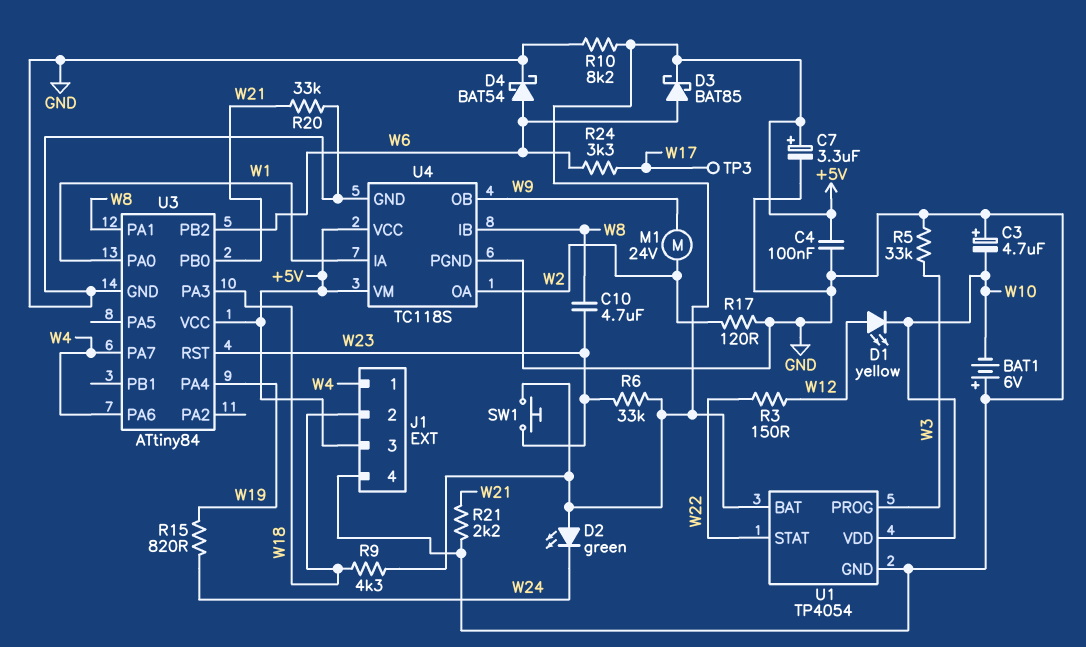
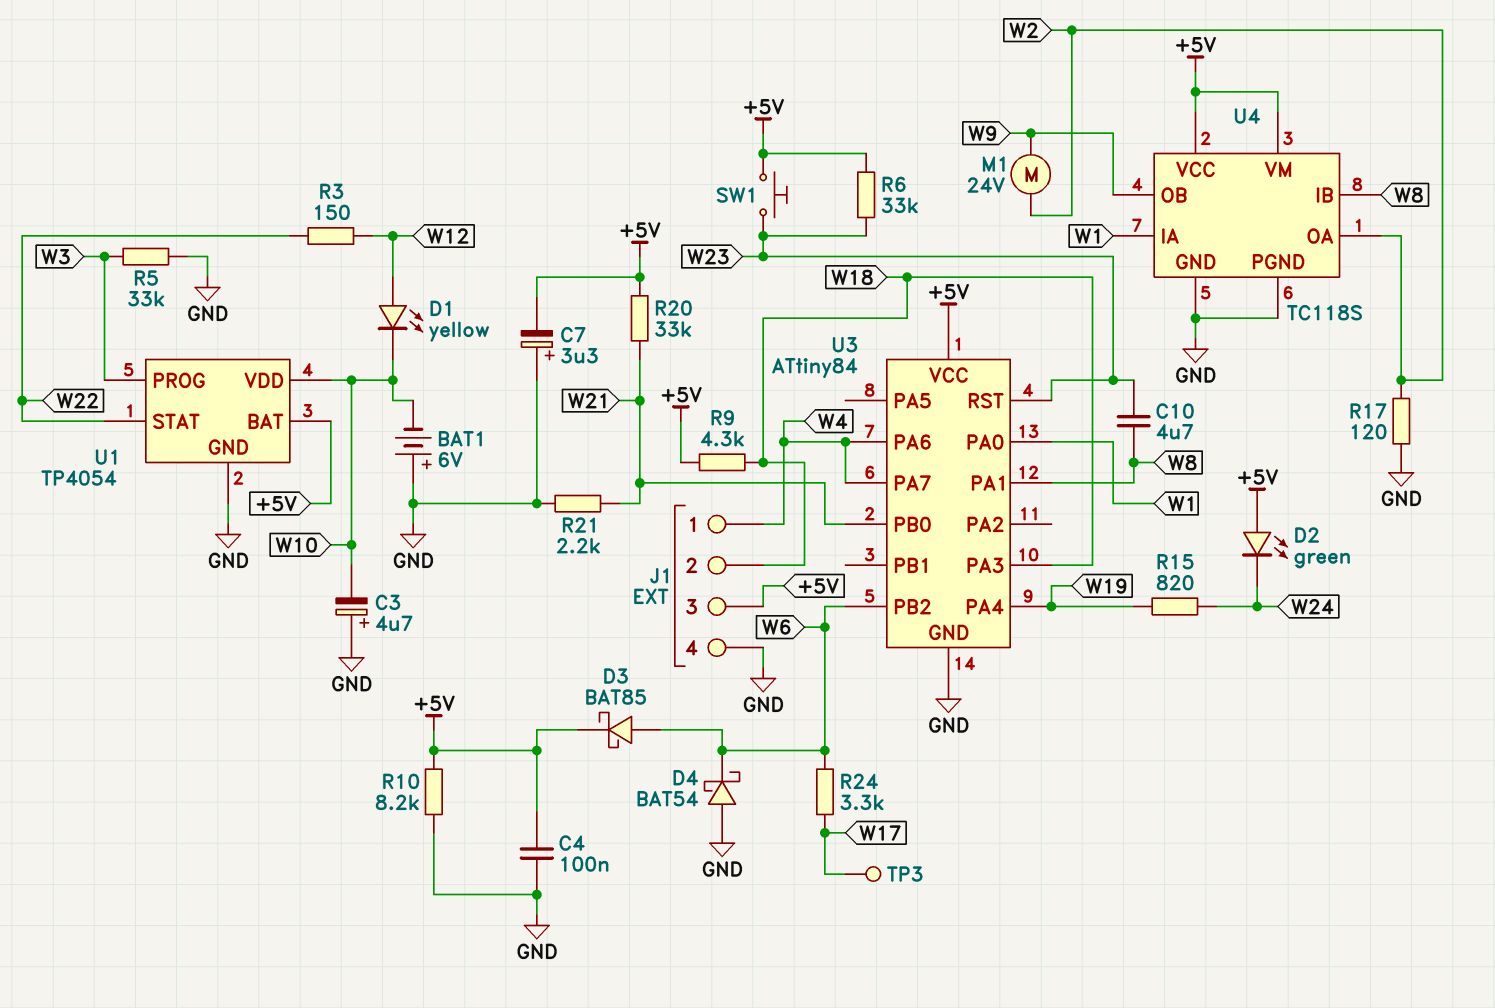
C7: 3.3uF (plus +5V, minus GND) -> 3.3uF (plus GND, minus +5V)
D4: schottky BAT54 (A W6, K GND) -> schottky BAT54 (A GND, K W6)
R20: 33k (GND, W21) -> 33k (+5V, W21)

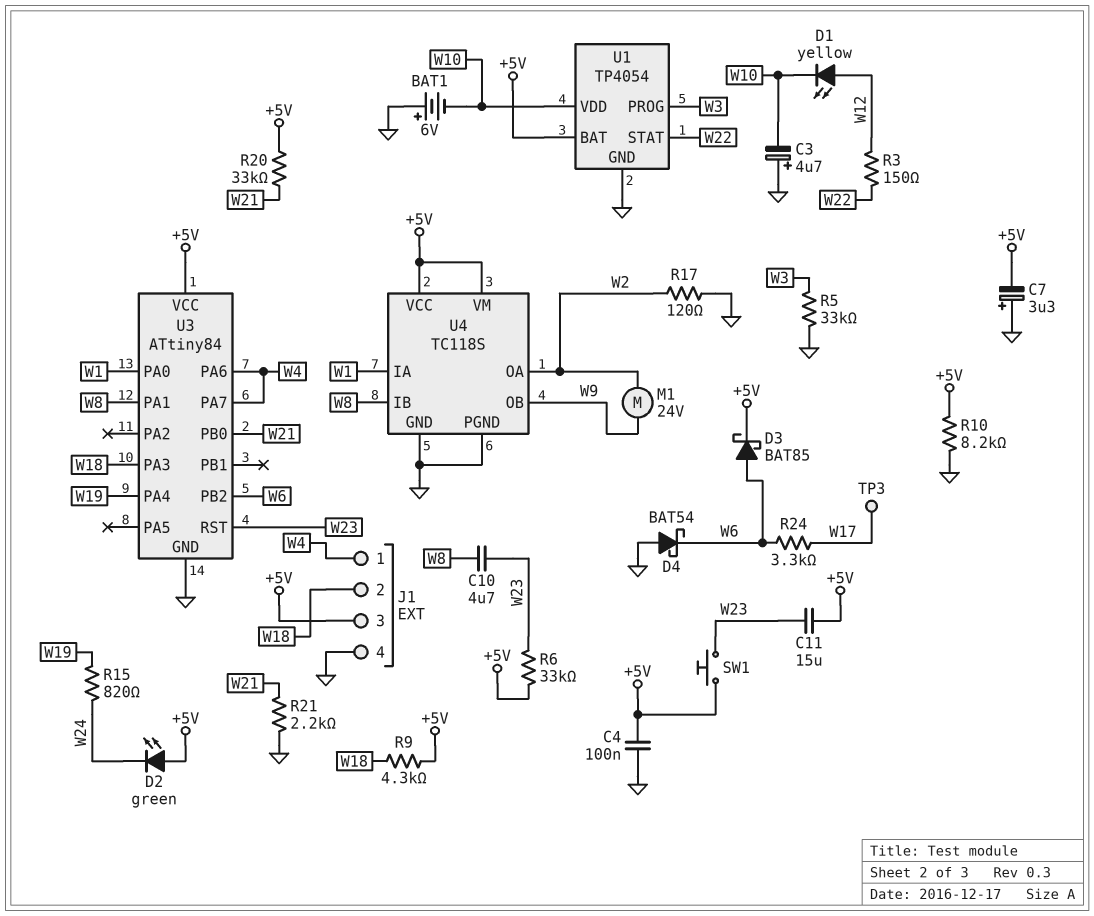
C11: none -> 15uF (+5V, W23)

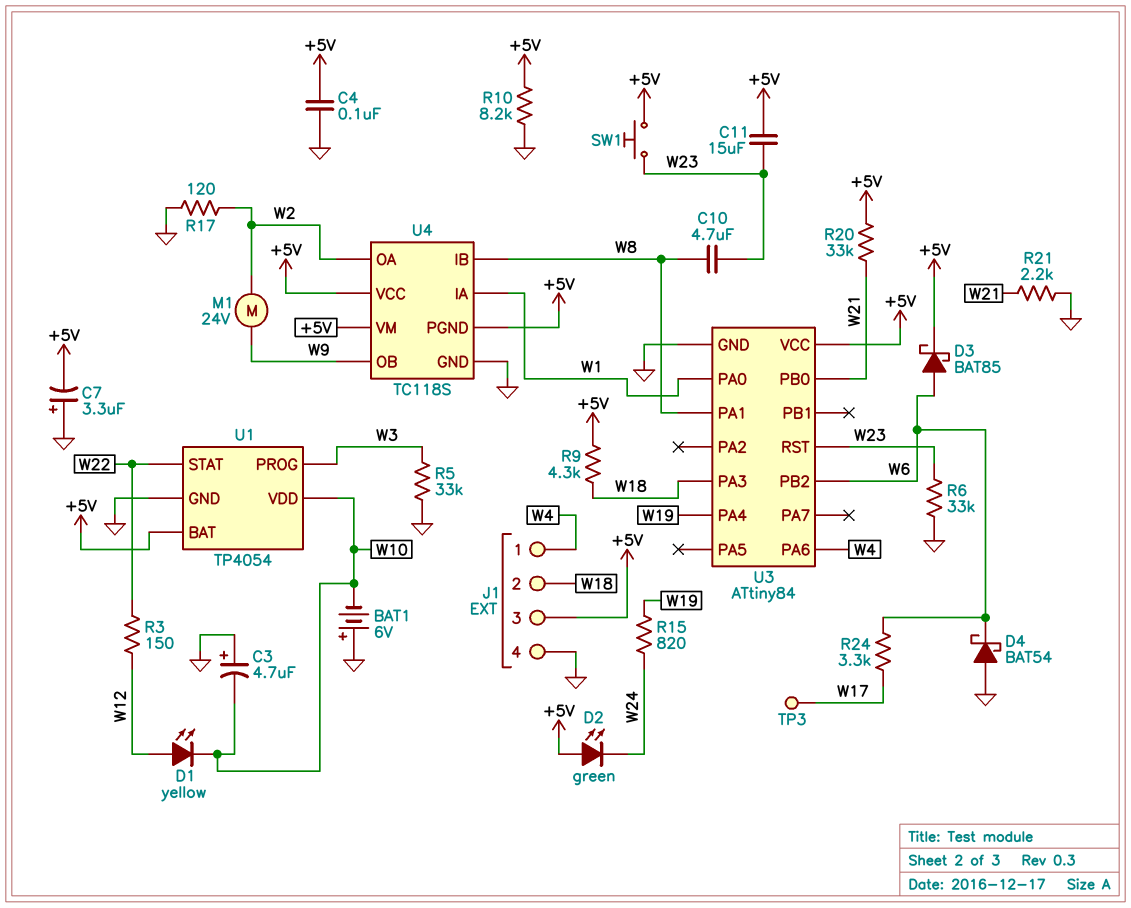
R6: 33k (+5V, W23) -> 33k (GND, W23)
U3 pin PA7: W4 -> none
U4 pin PGND: GND -> +5V

